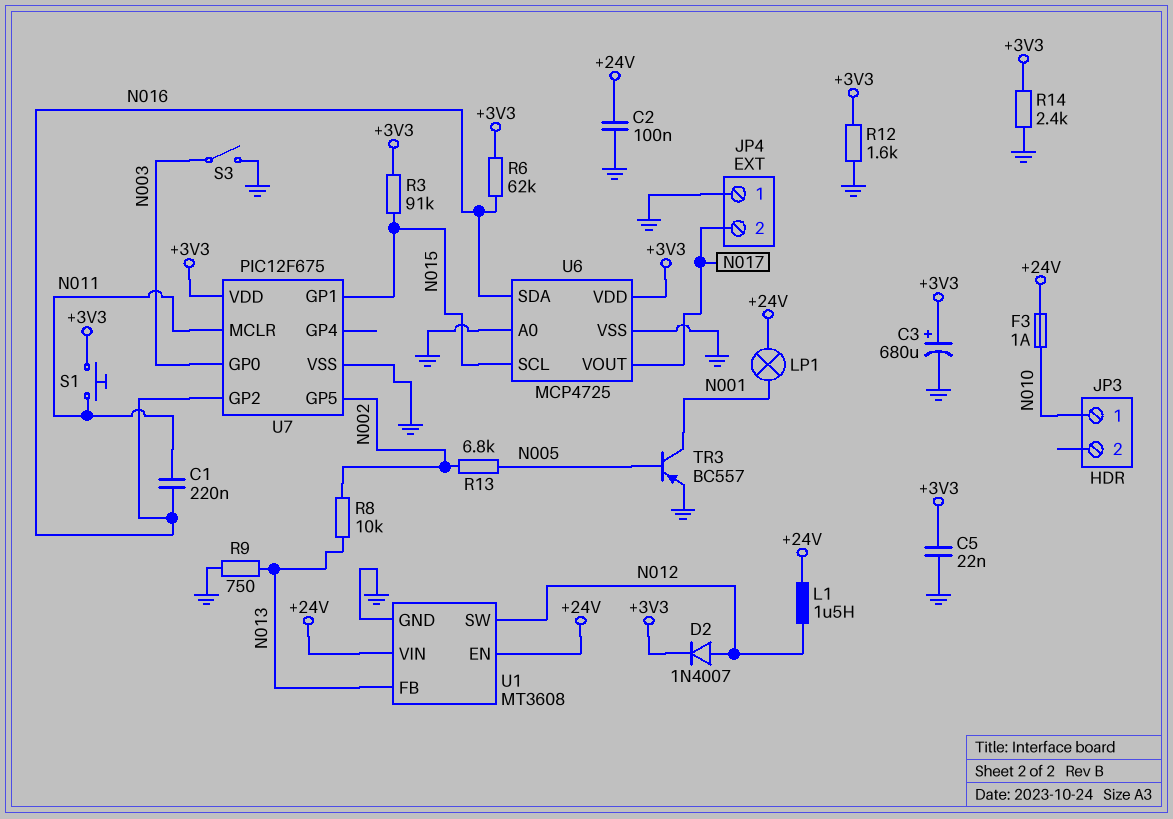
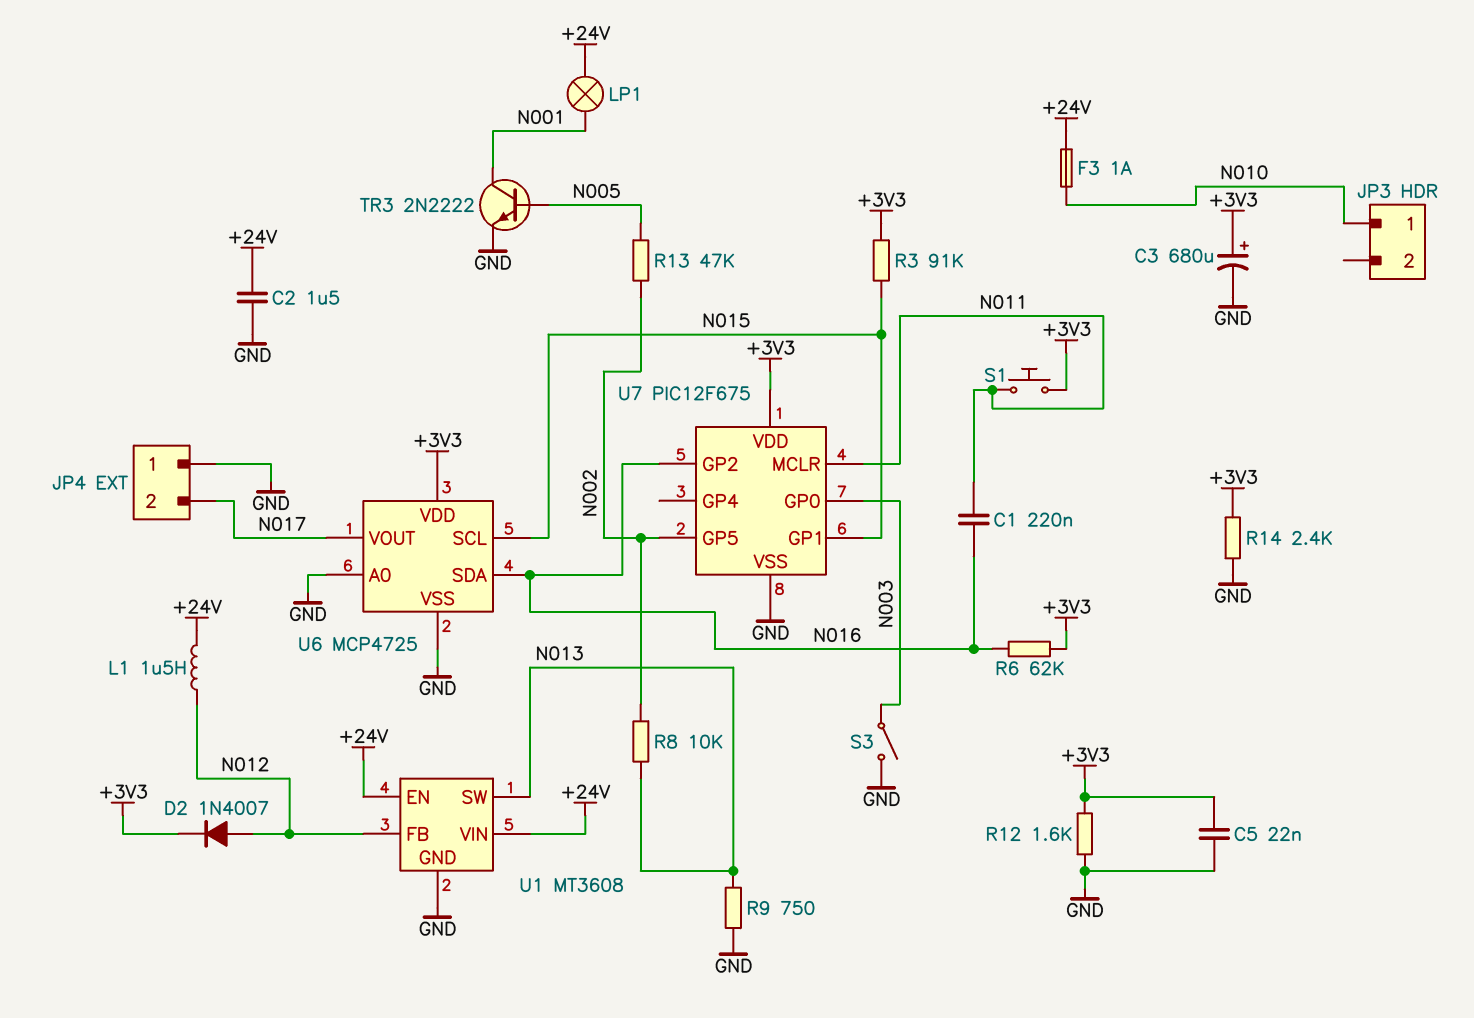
C2: 100nF (+24V, GND) -> 1.5uF (+24V, GND)
R13: 6.8k (N002, N005) -> 47k (N002, N005)
TR3: PNP BC557 (B N005, C N001, E GND) -> NPN 2N2222 (B N005, C N001, E GND)
U1 pin FB: N013 -> N012
U1 pin SW: N012 -> N013

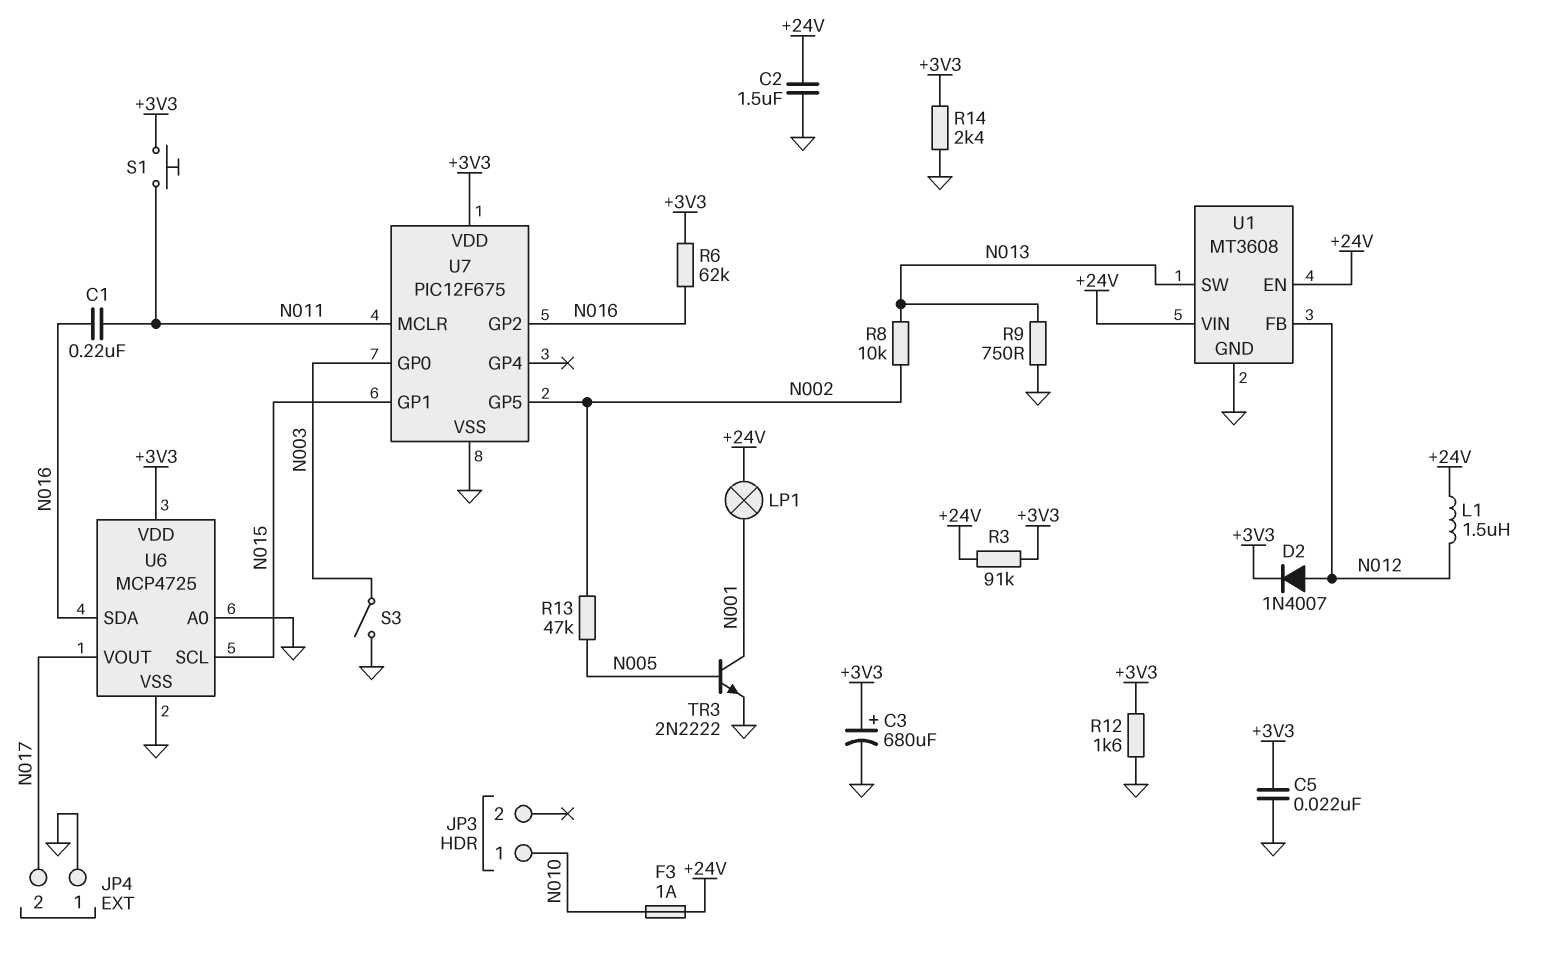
R3: 91k (+3V3, N015) -> 91k (+3V3, +24V)

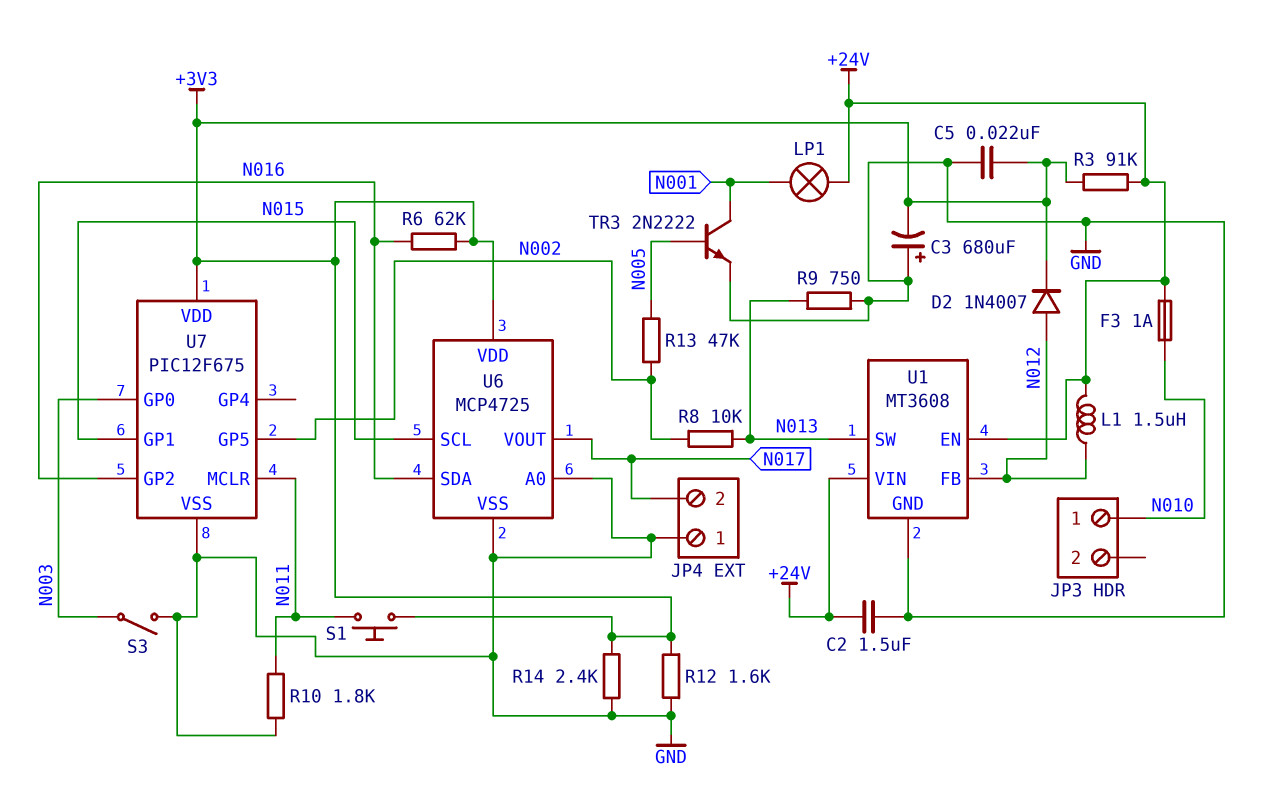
C1: 220nF (N011, N016) -> none
C3: 680uF (plus +3V3, minus GND) -> 680uF (plus GND, minus +3V3)
R10: none -> 1.8k (GND, N011)

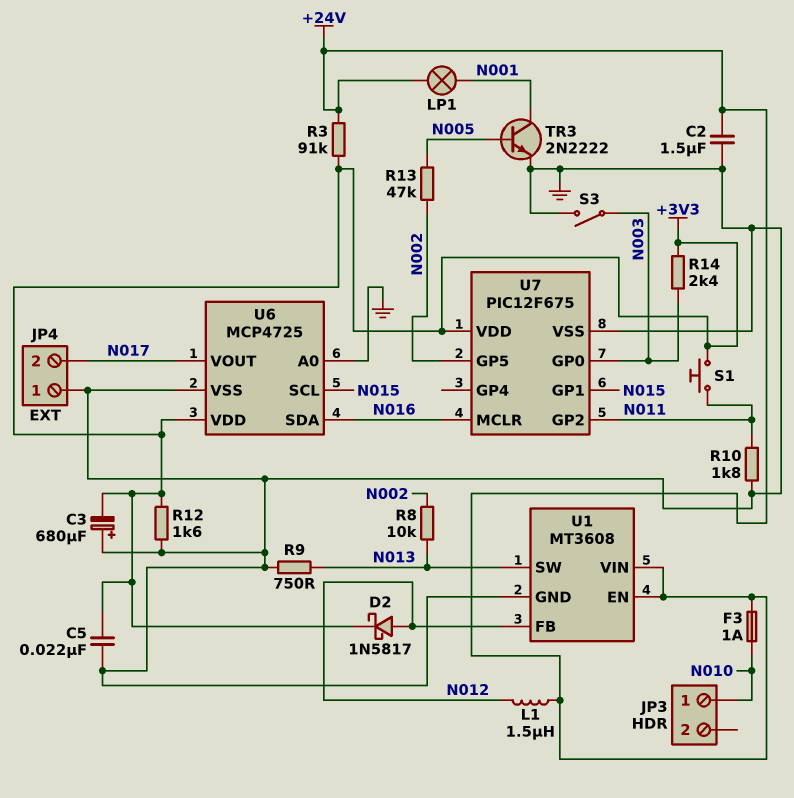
D2: diode 1N4007 (A N012, K +3V3) -> schottky 1N5817 (A N012, K +3V3)
R6: 62k (+3V3, N016) -> none
R14: 2.4k (+3V3, GND) -> 2.4k (+3V3, N003)
U7 pin GP2: N016 -> N011
U7 pin MCLR: N011 -> N016

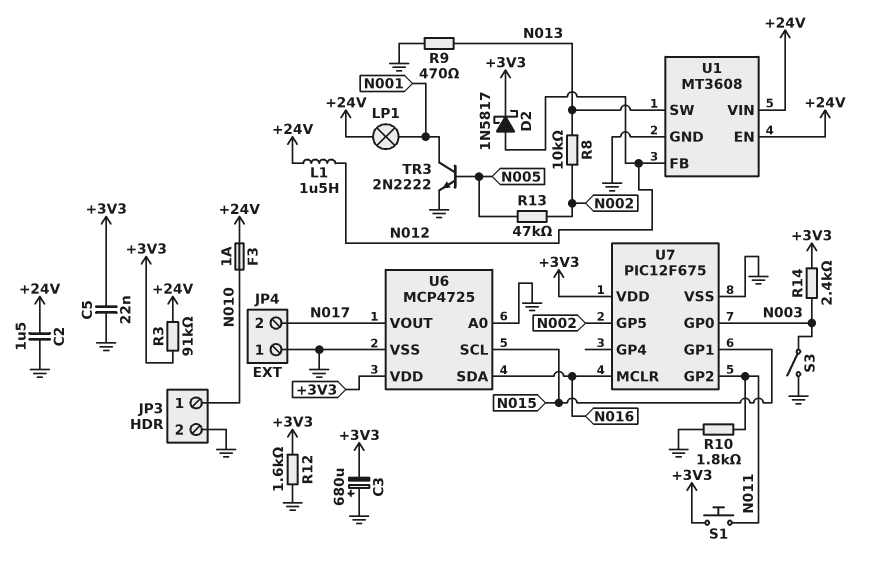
JP3 pin 2: none -> GND
R9: 750 (GND, N013) -> 470 (GND, N013)

